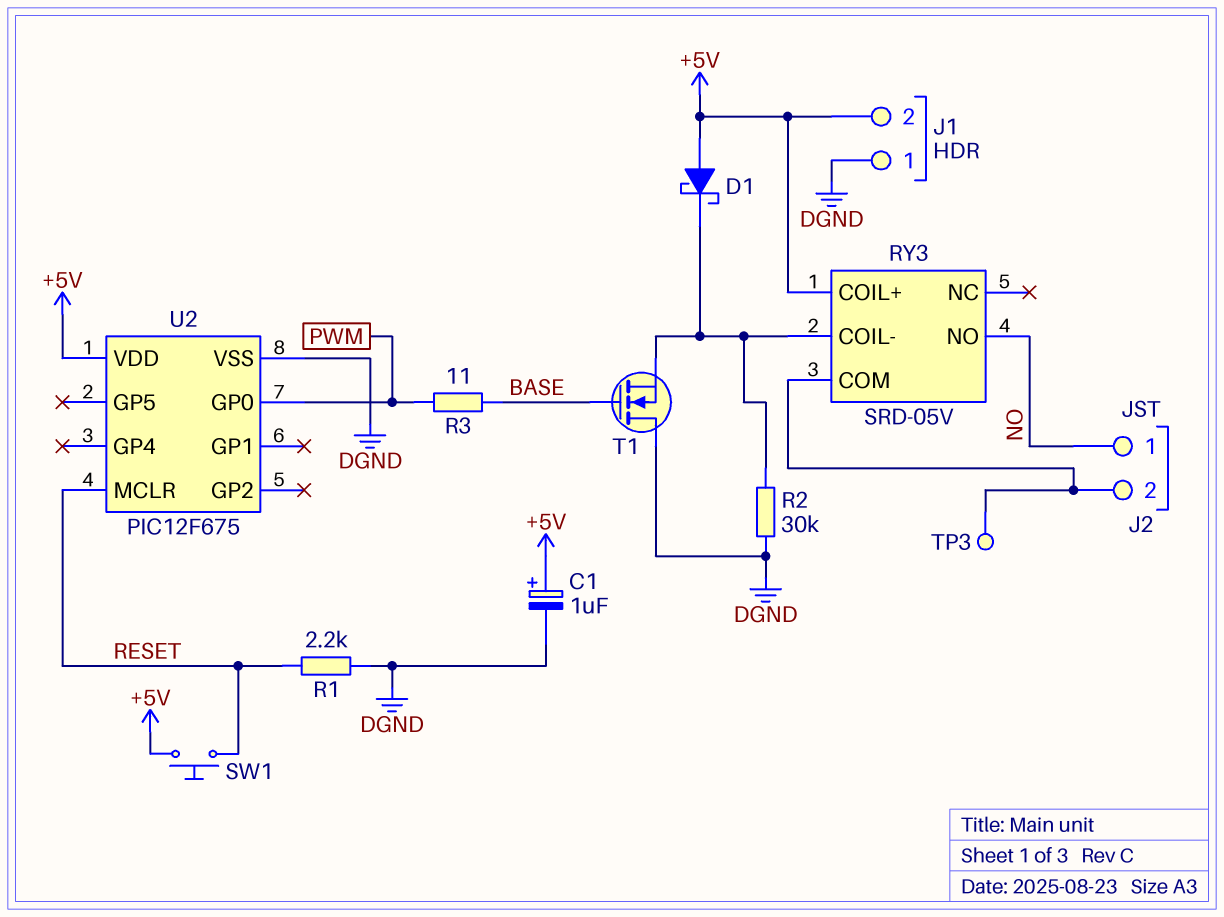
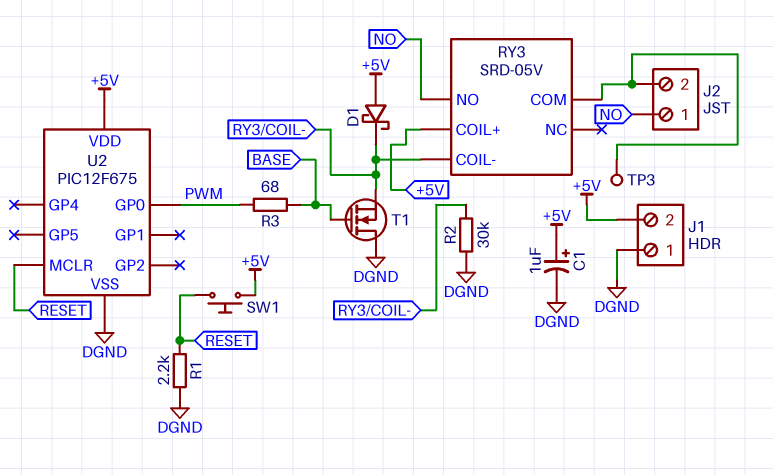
R3: 11 (BASE, PWM) -> 68 (BASE, PWM)

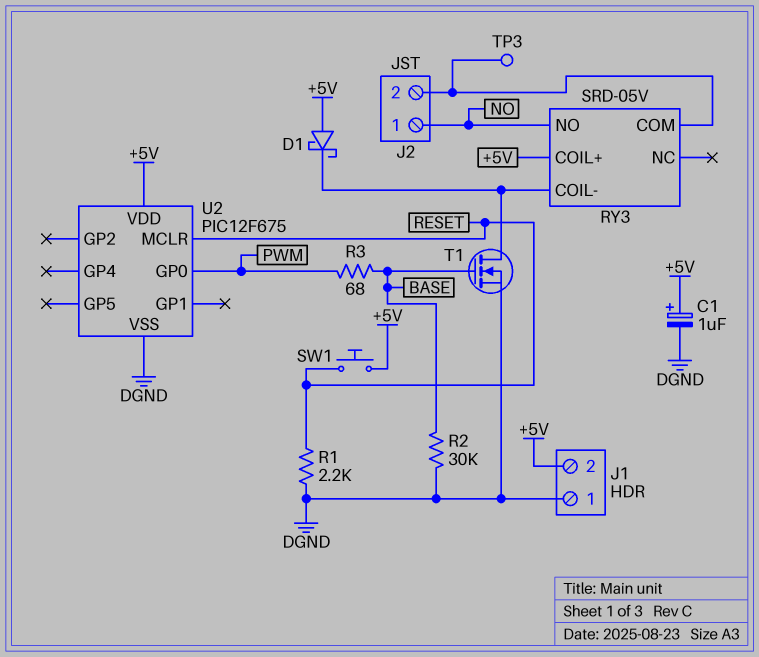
R2: 30k (DGND, RY3/COIL-) -> 30k (BASE, DGND)
T1: NMOS (G BASE, D DGND, S RY3/COIL-) -> NMOS (G BASE, D RY3/COIL-, S DGND)

